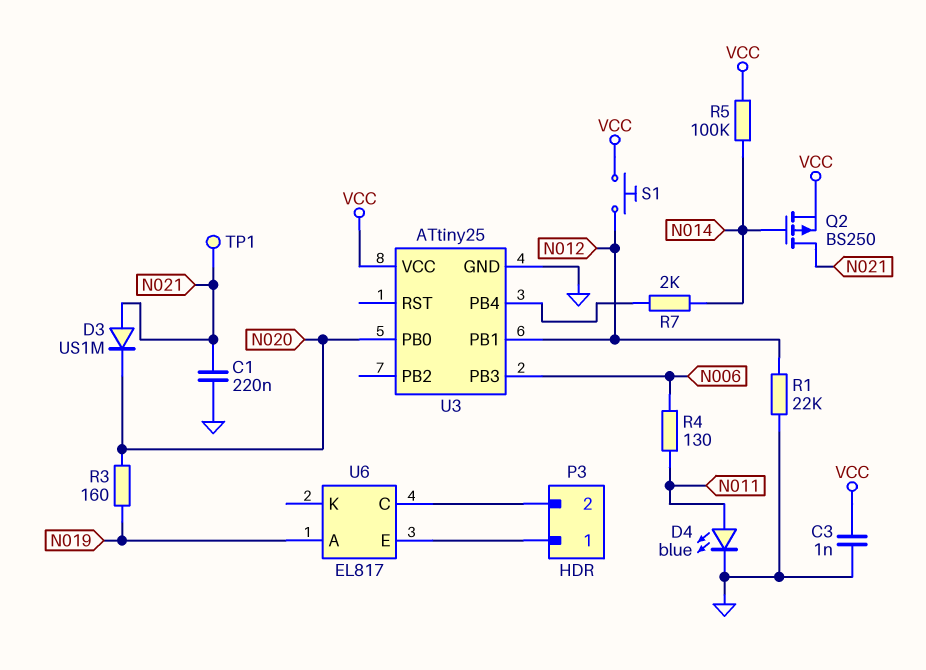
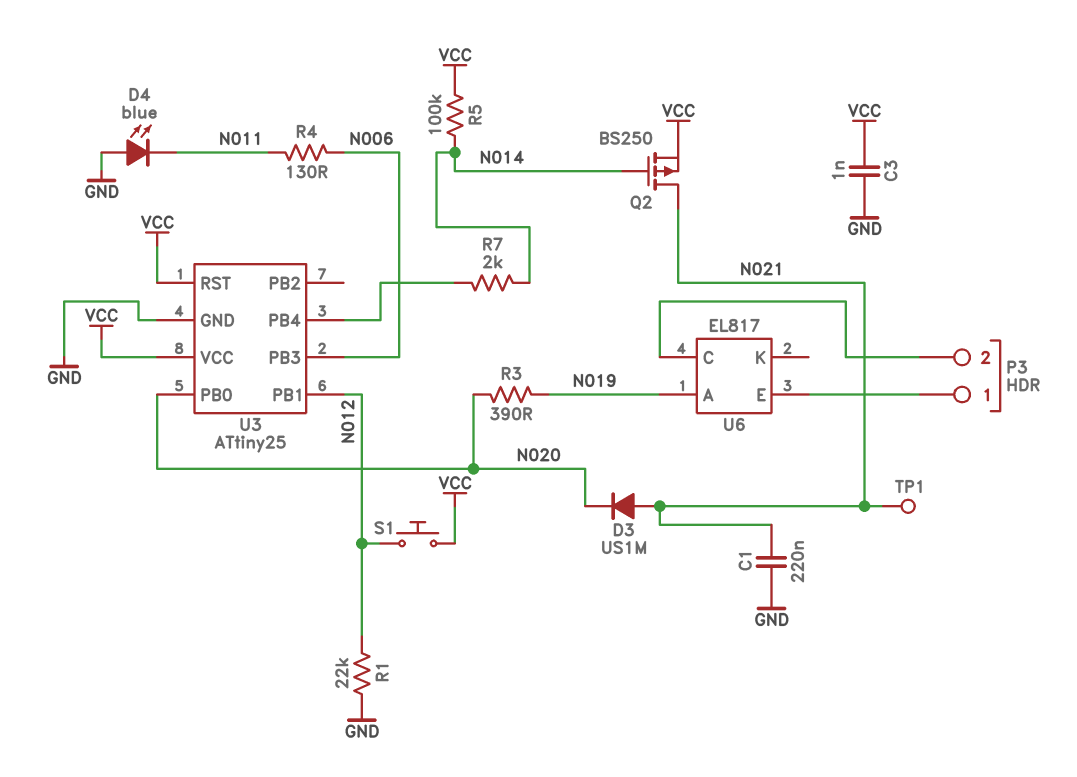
D4: LED blue (A N011, K GND) -> LED blue (A GND, K N011)
R3: 160 (N019, N020) -> 390 (N019, N020)
U3 pin RST: none -> VCC

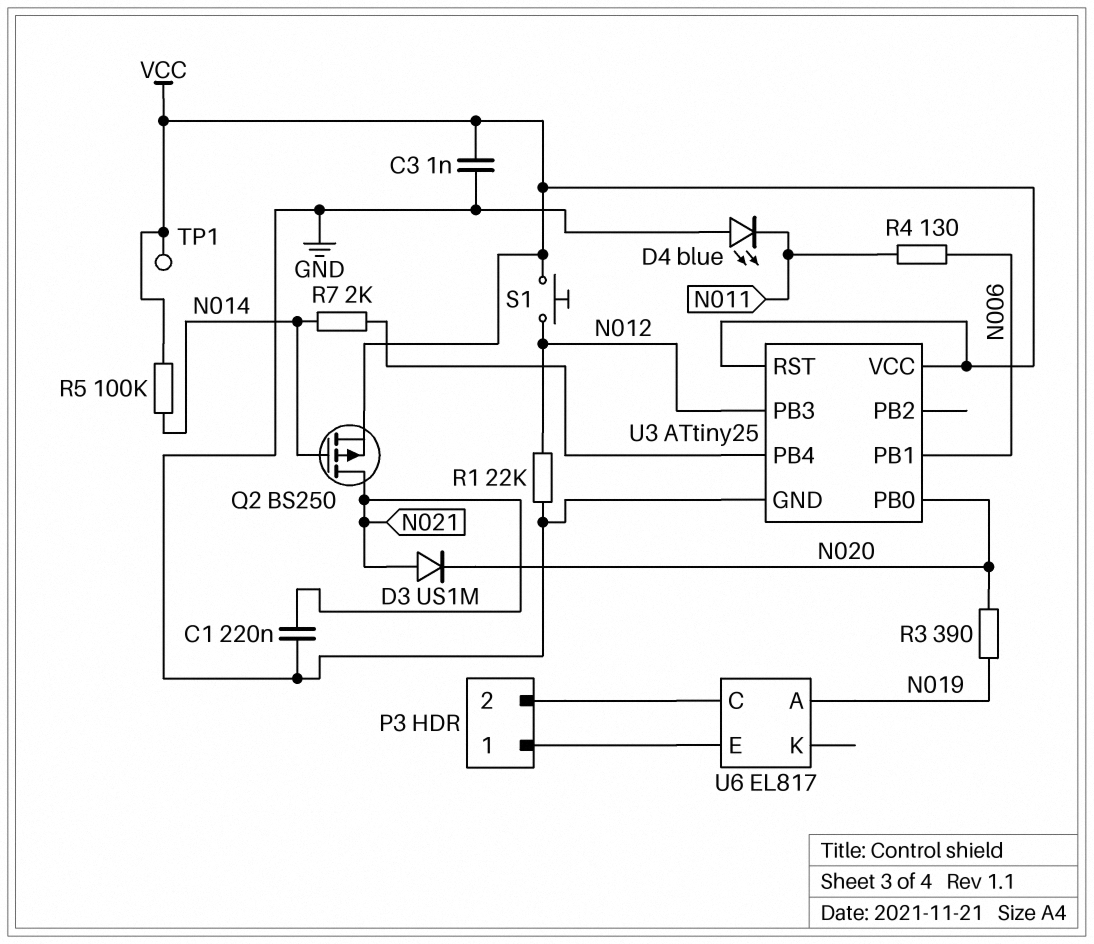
TP1: test point (N021) -> test point (VCC)
U3 pin PB1: N012 -> N006
U3 pin PB3: N006 -> N012

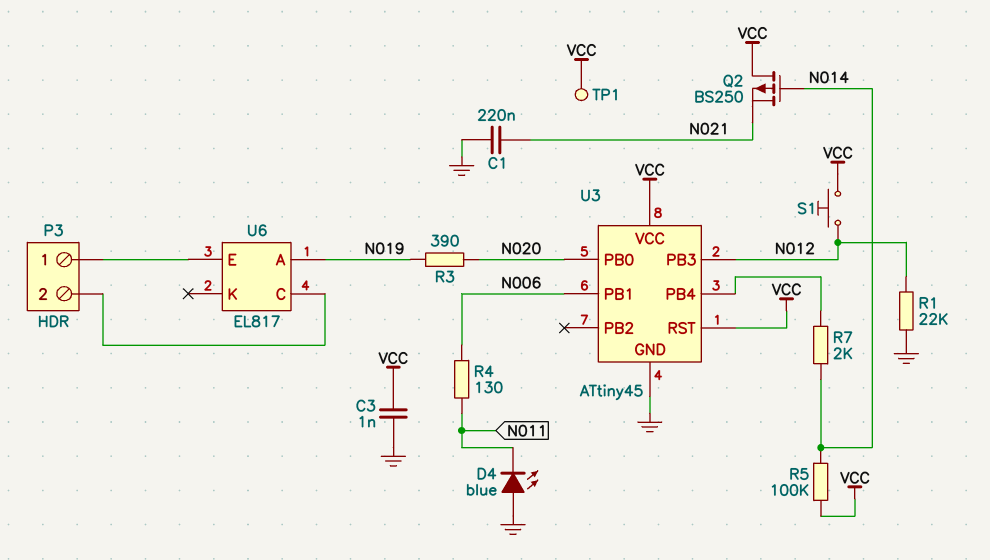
D3: diode US1M (A N021, K N020) -> none
Q2: PMOS BS250 (G N014, D N021, S VCC) -> PMOS BS250 (G N014, D VCC, S N021)
U3: ATtiny25 -> ATtiny45

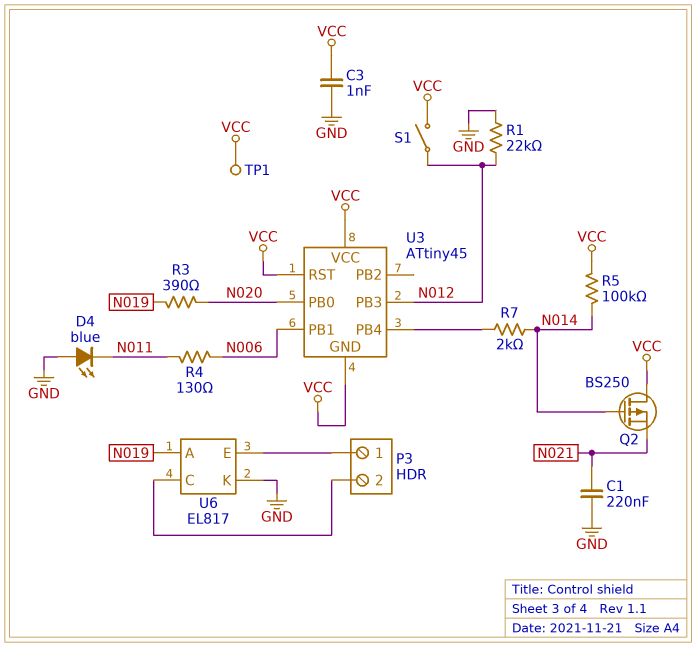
S1: button (N012, VCC) -> switch (N012, VCC)
U3 pin GND: GND -> VCC
U6 pin K: none -> GND

